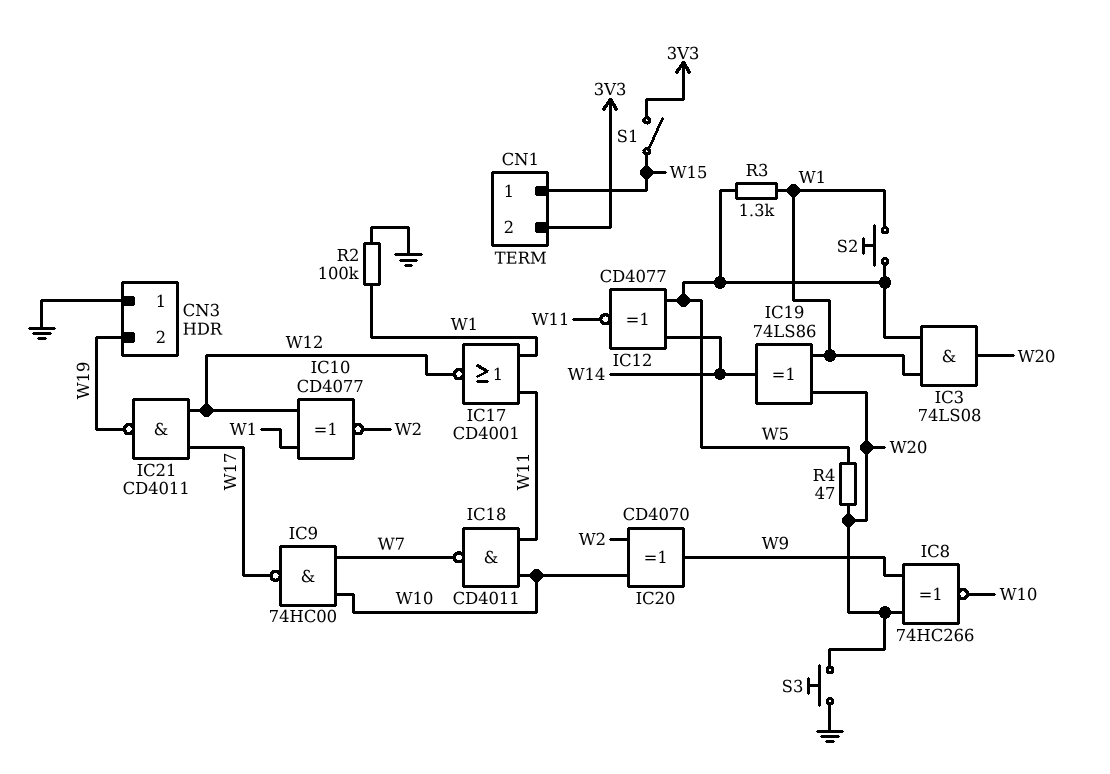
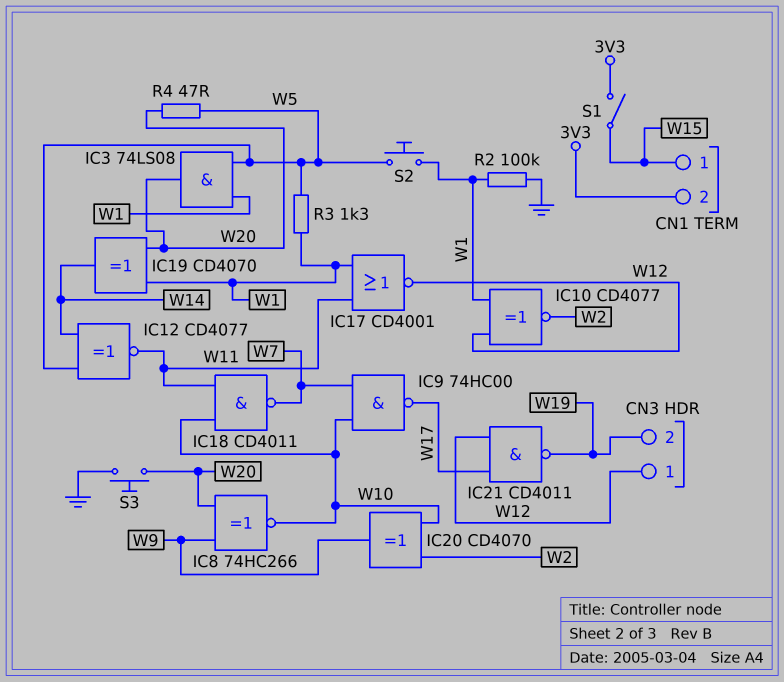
CN3 pin 1: GND -> W12
IC19: XOR 74LS86 (in W1, in W20, out W14) -> XOR CD4070 (in W1, in W20, out W14)

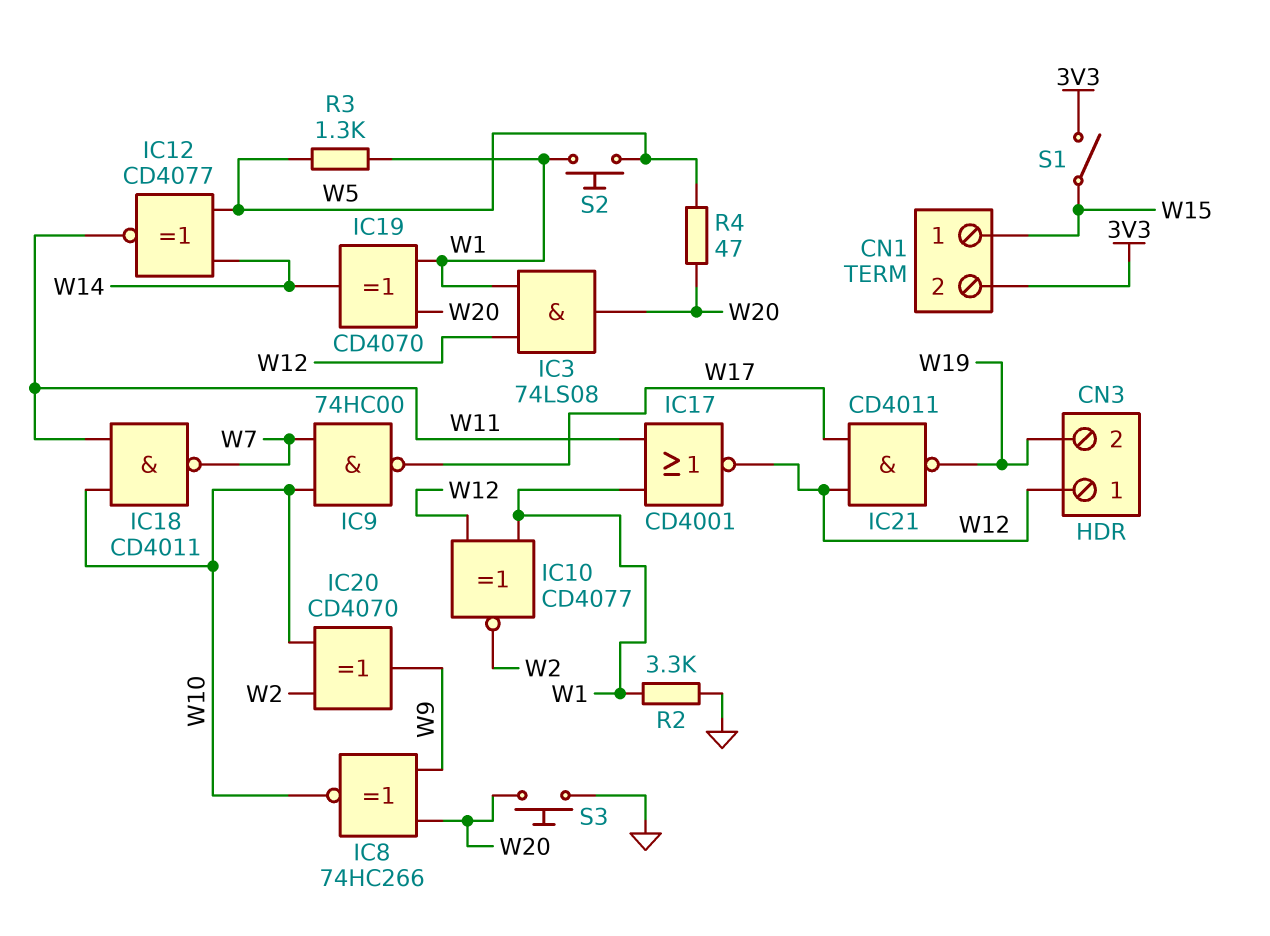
IC3: AND 74LS08 (in W1, in W5, out W20) -> AND 74LS08 (in W1, in W12, out W20)
R2: 100k (GND, W1) -> 3.3k (GND, W1)

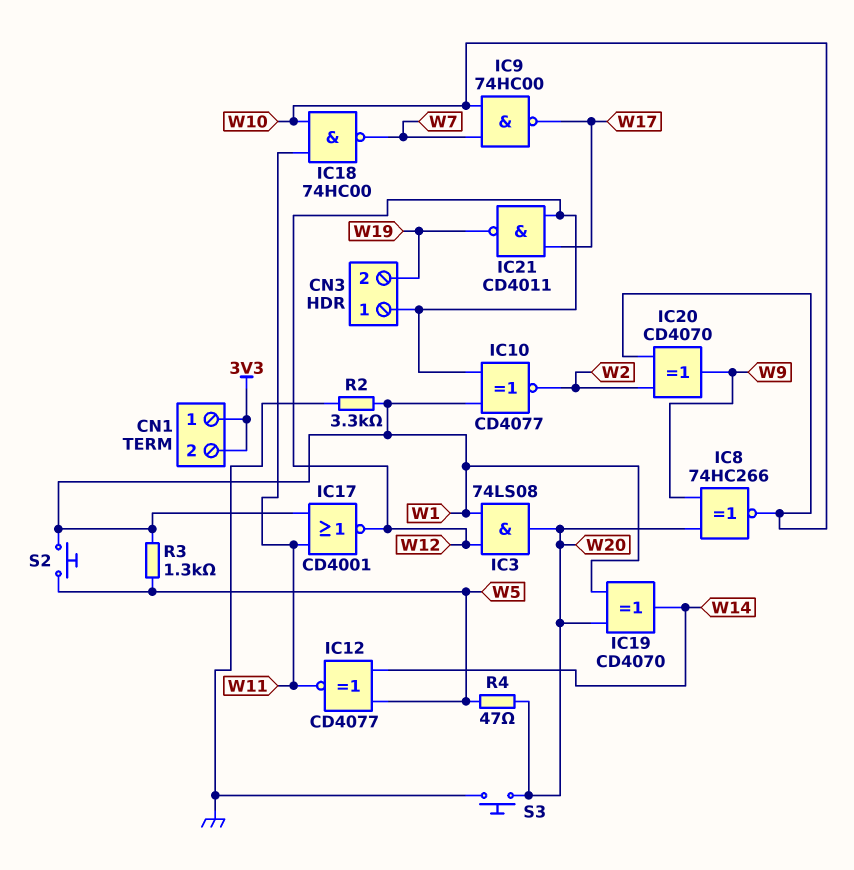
CN1 pin 1: W15 -> 3V3
IC18: NAND CD4011 (in W10, in W11, out W7) -> NAND 74HC00 (in W10, in W11, out W7)
S1: switch (3V3, W15) -> none

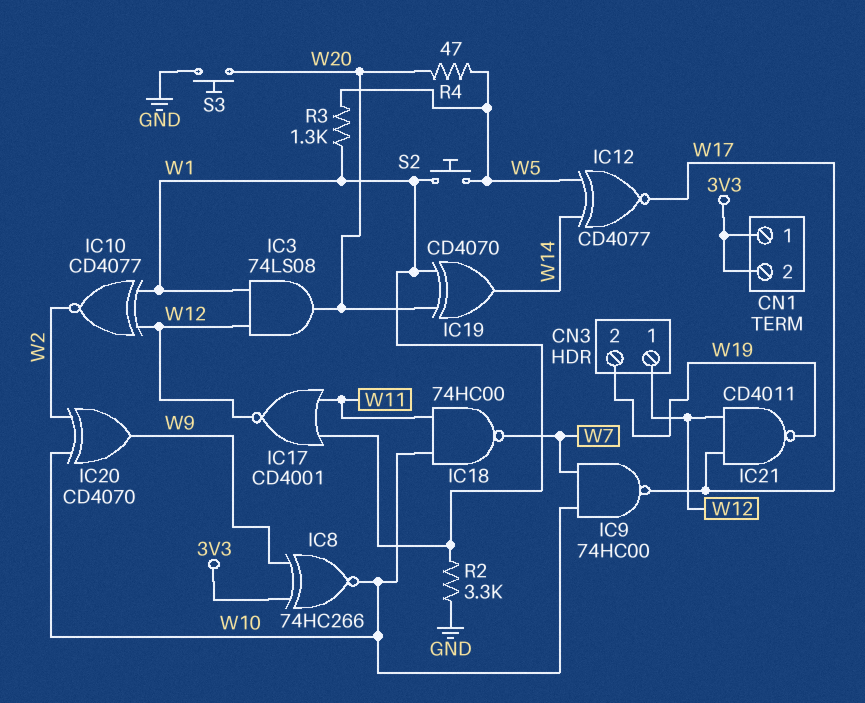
IC8: XNOR 74HC266 (in W9, in W20, out W10) -> XNOR 74HC266 (in 3V3, in W9, out W10)
IC12: XNOR CD4077 (in W5, in W14, out W11) -> XNOR CD4077 (in W5, in W14, out W17)

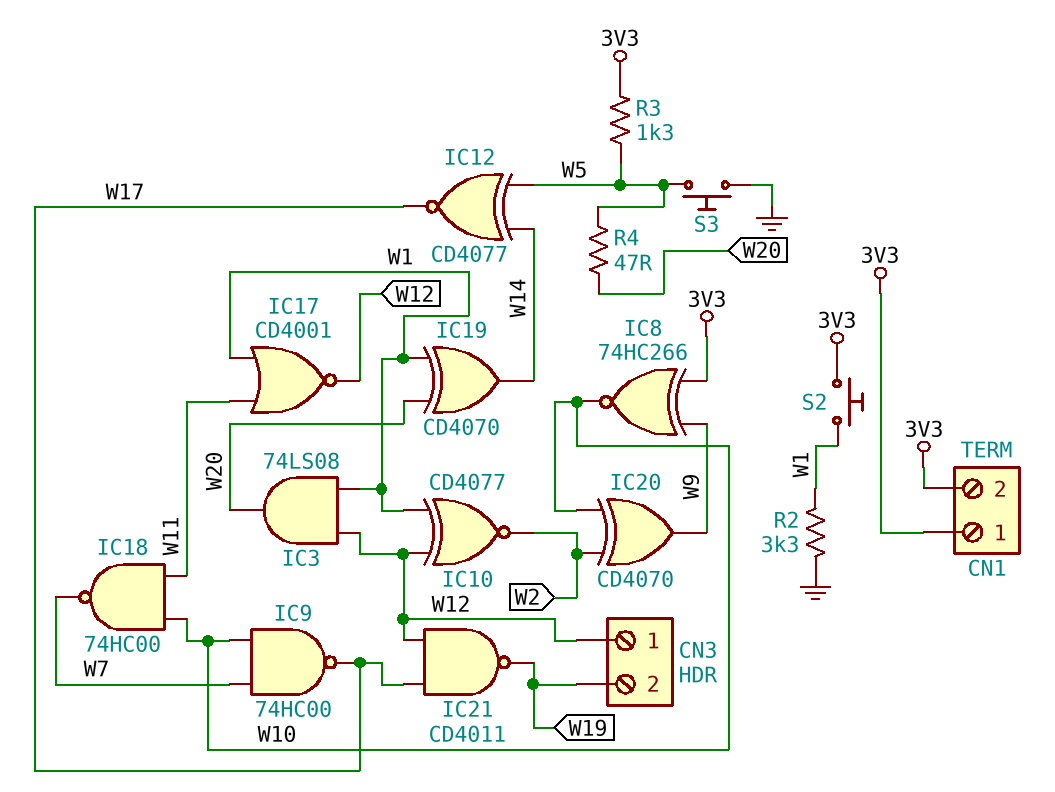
R3: 1.3k (W1, W5) -> 1.3k (3V3, W5)
S2: button (W1, W5) -> button (3V3, W1)
S3: button (GND, W20) -> button (GND, W5)

